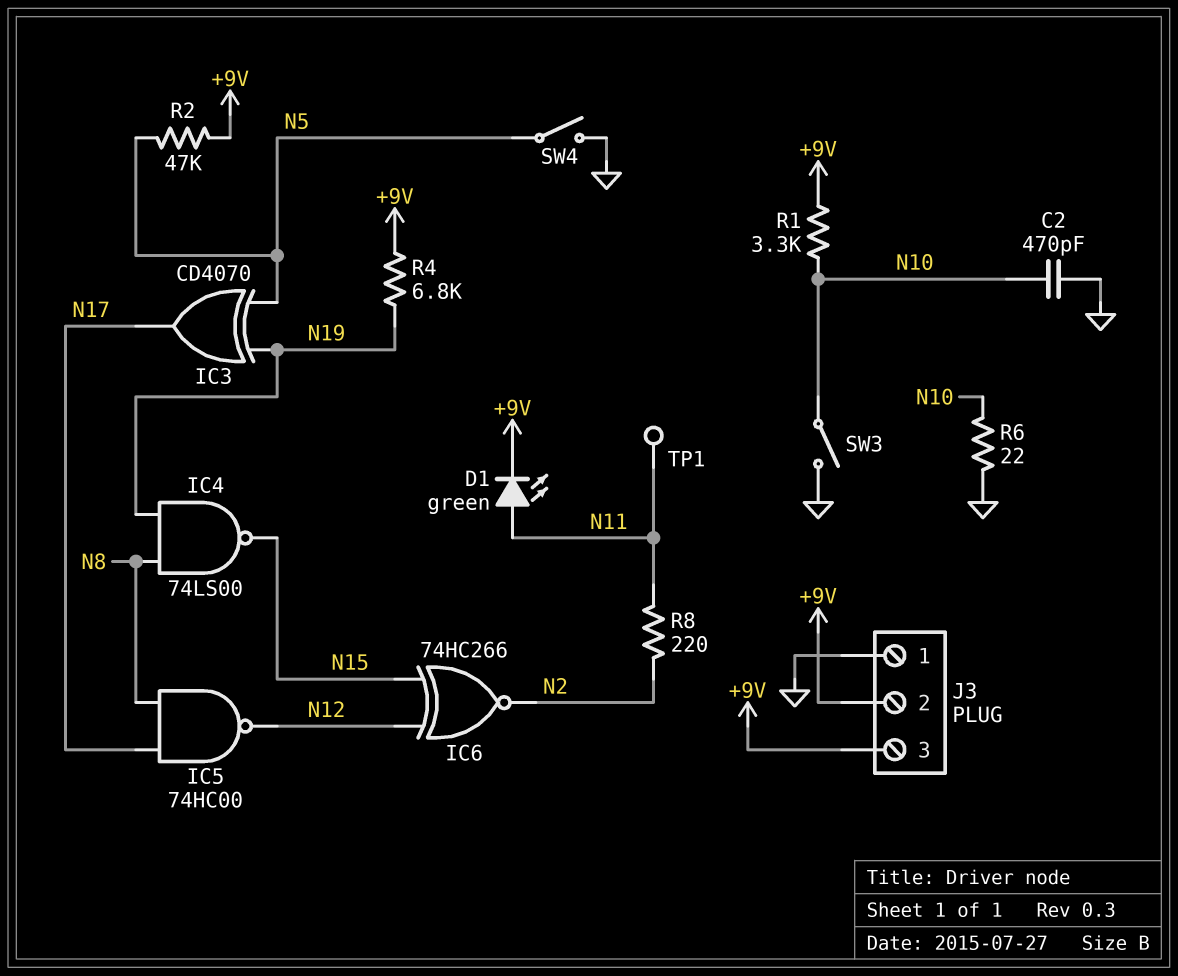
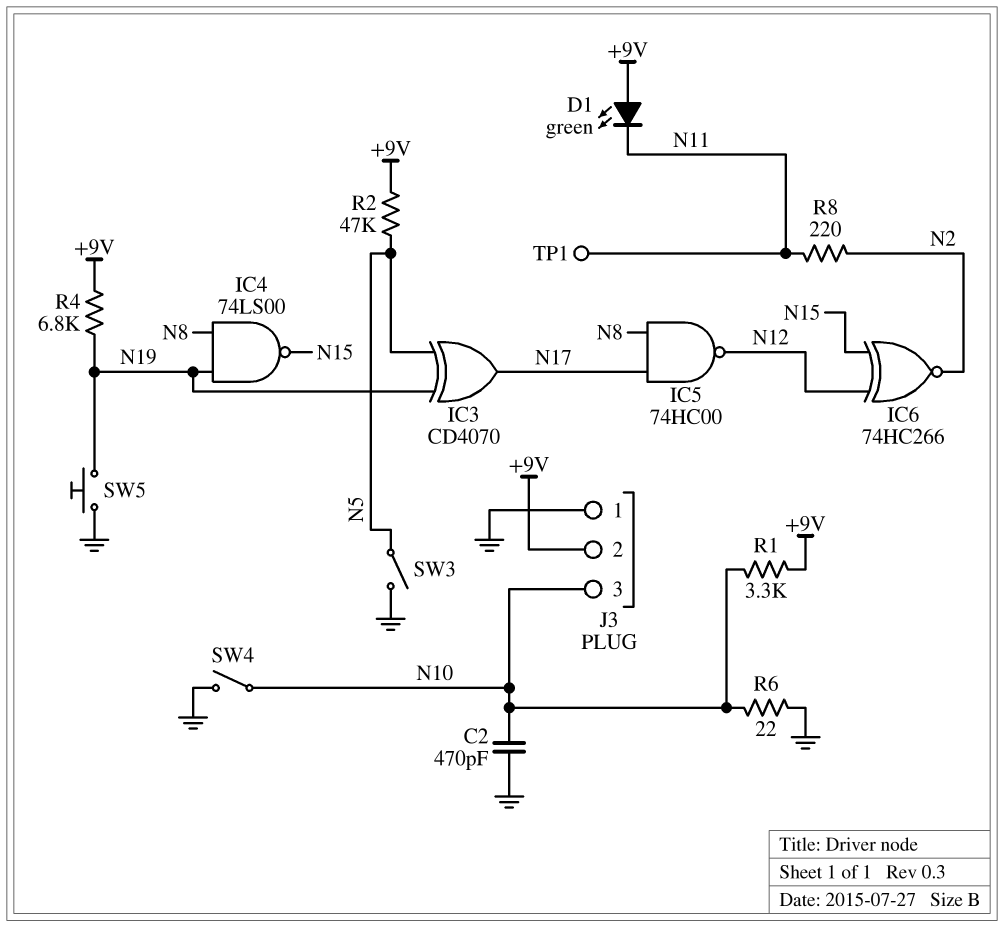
D1: LED green (A N11, K +9V) -> LED green (A +9V, K N11)
J3 pin 3: +9V -> N10
SW3: switch (GND, N10) -> switch (GND, N5)
SW4: switch (GND, N5) -> switch (GND, N10)
SW5: none -> button (GND, N19)

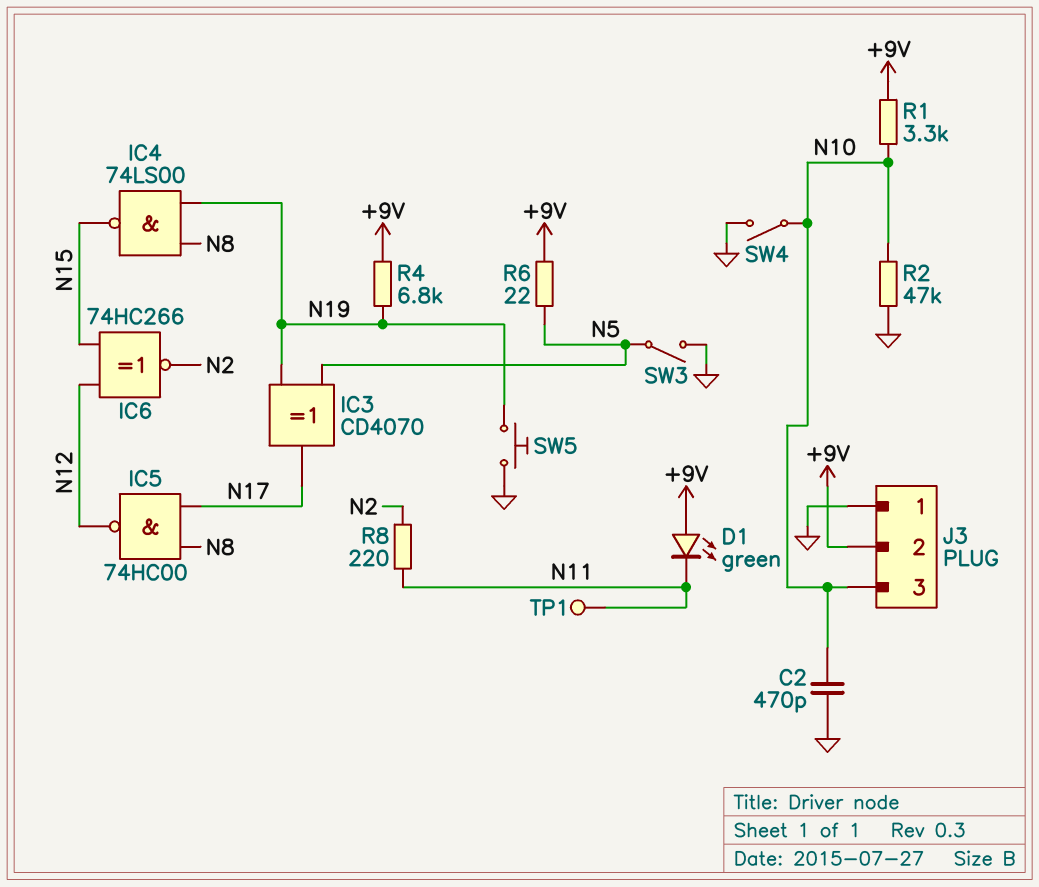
R2: 47k (+9V, N5) -> 47k (GND, N10)
R6: 22 (GND, N10) -> 22 (+9V, N5)

